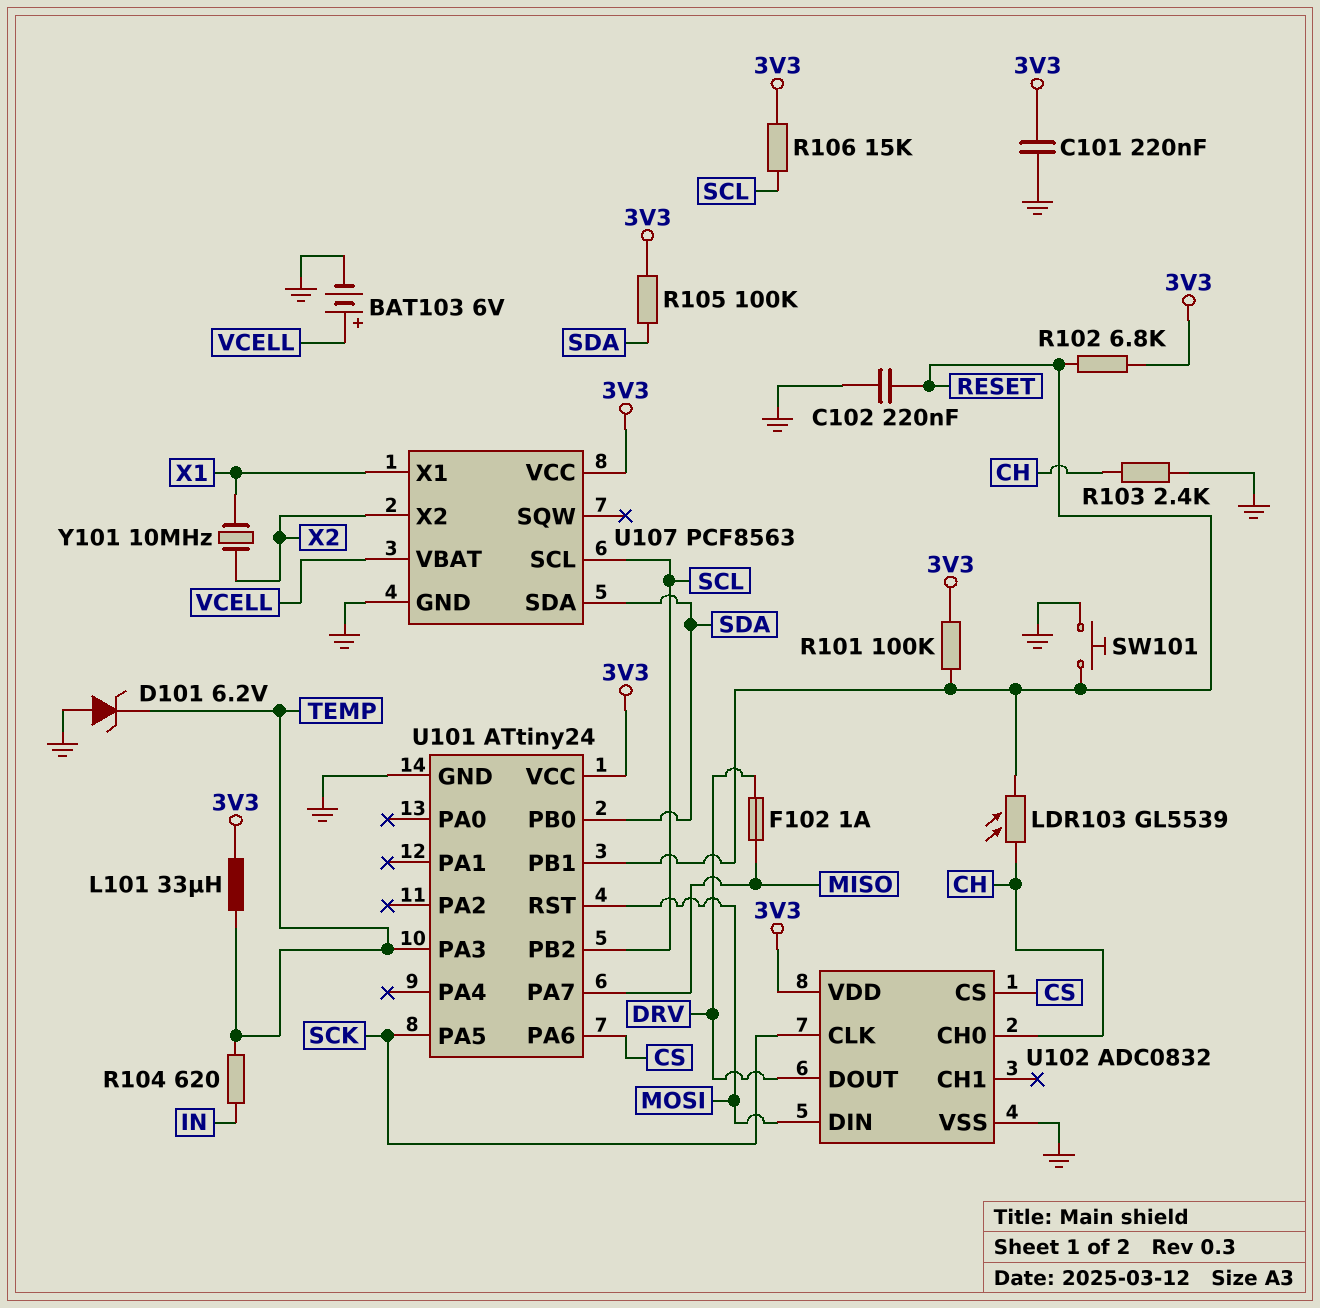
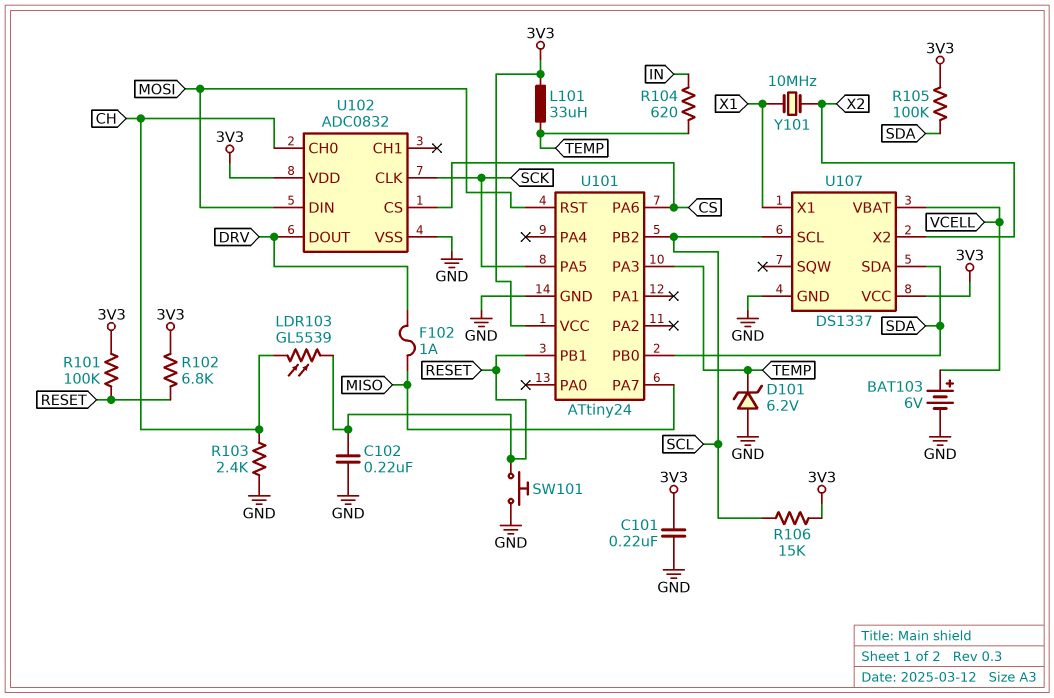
U107: PCF8563 -> DS1337

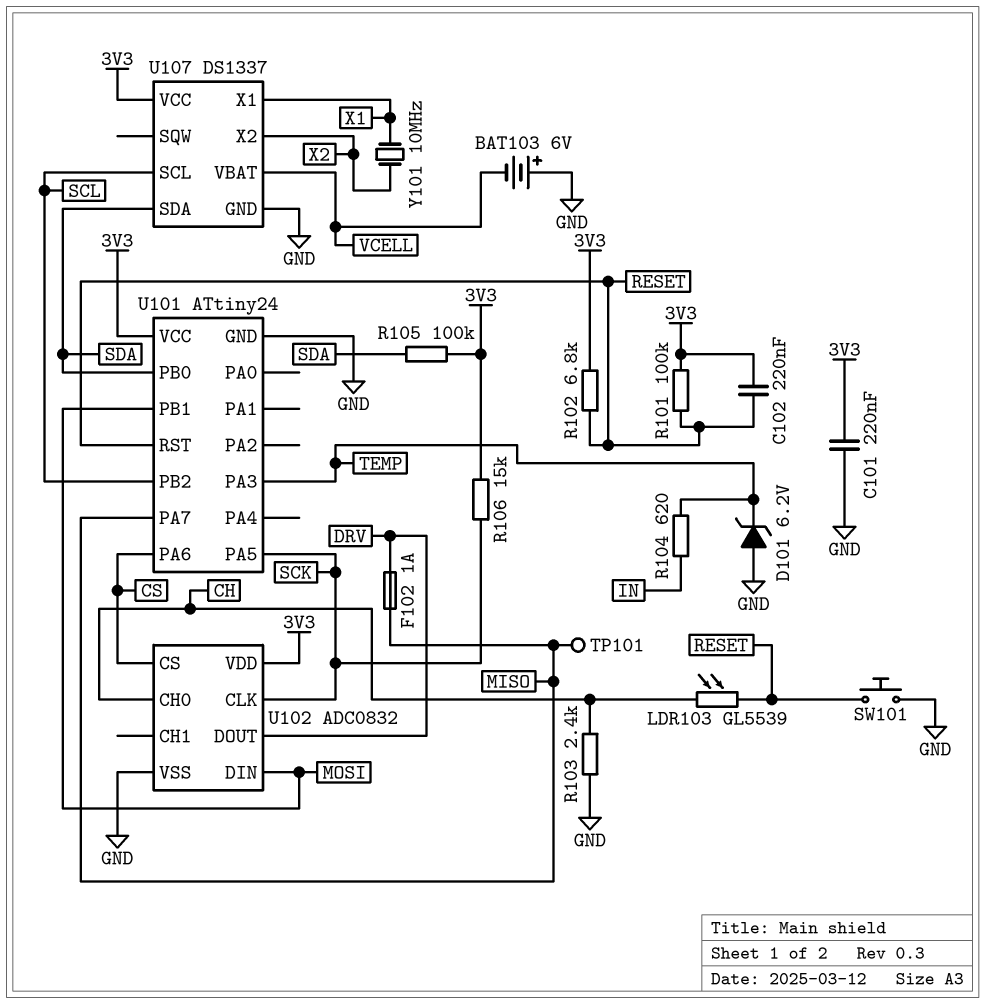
BAT103: 6V (plus VCELL, minus GND) -> 6V (plus GND, minus VCELL)
C102: 220nF (GND, RESET) -> 220nF (3V3, RESET)
L101: 33uH (3V3, TEMP) -> none
R106: 15k (3V3, SCL) -> 15k (3V3, SCK)
TP101: none -> test point (MISO)
U101 pin PB1: RESET -> MOSI
U101 pin RST: MOSI -> RESET

